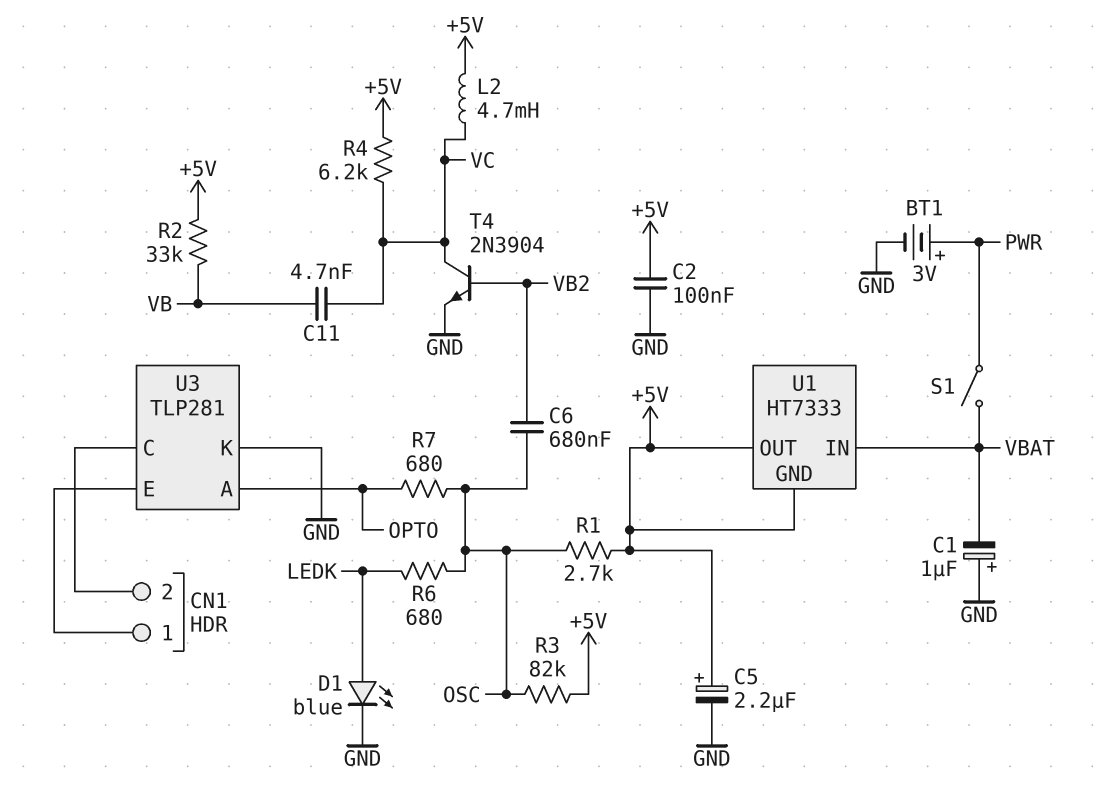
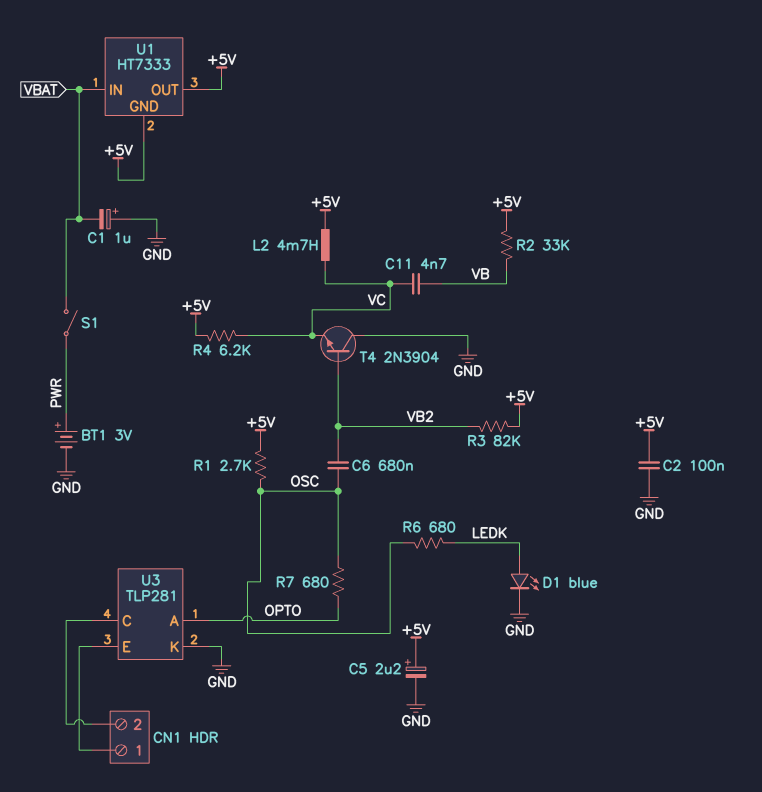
R3: 82k (+5V, OSC) -> 82k (+5V, VB2)
T4: NPN 2N3904 (B VB2, C VC, E GND) -> NPN 2N3904 (B VB2, C GND, E VC)

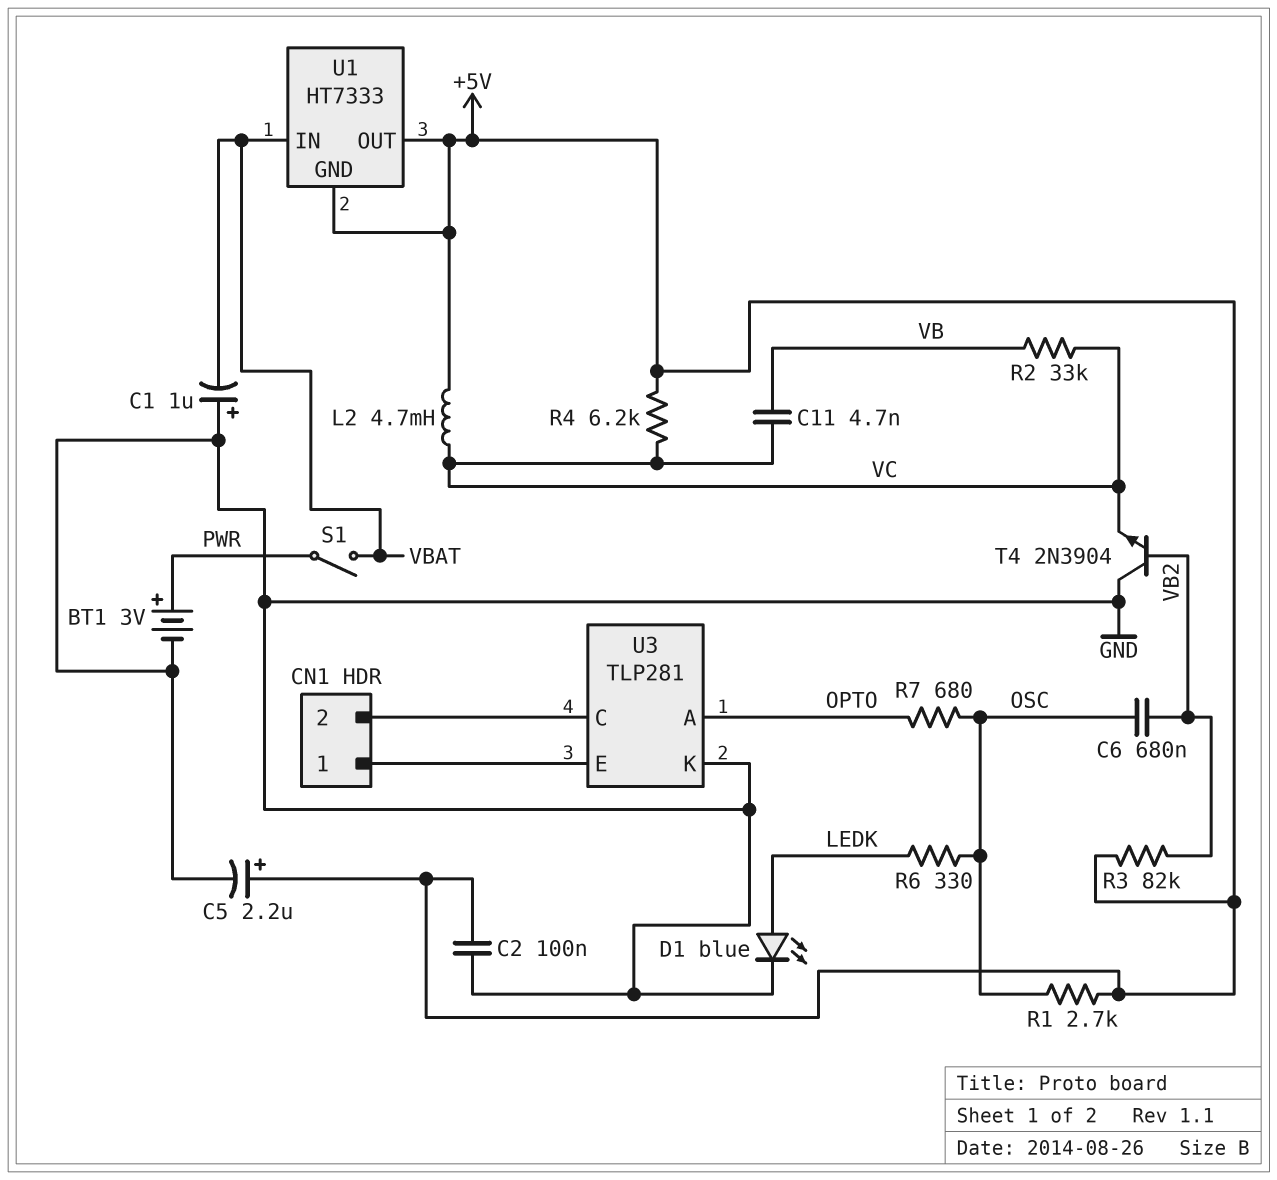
R2: 33k (+5V, VB) -> 33k (VB, VC)
R6: 680 (LEDK, OSC) -> 330 (LEDK, OSC)

